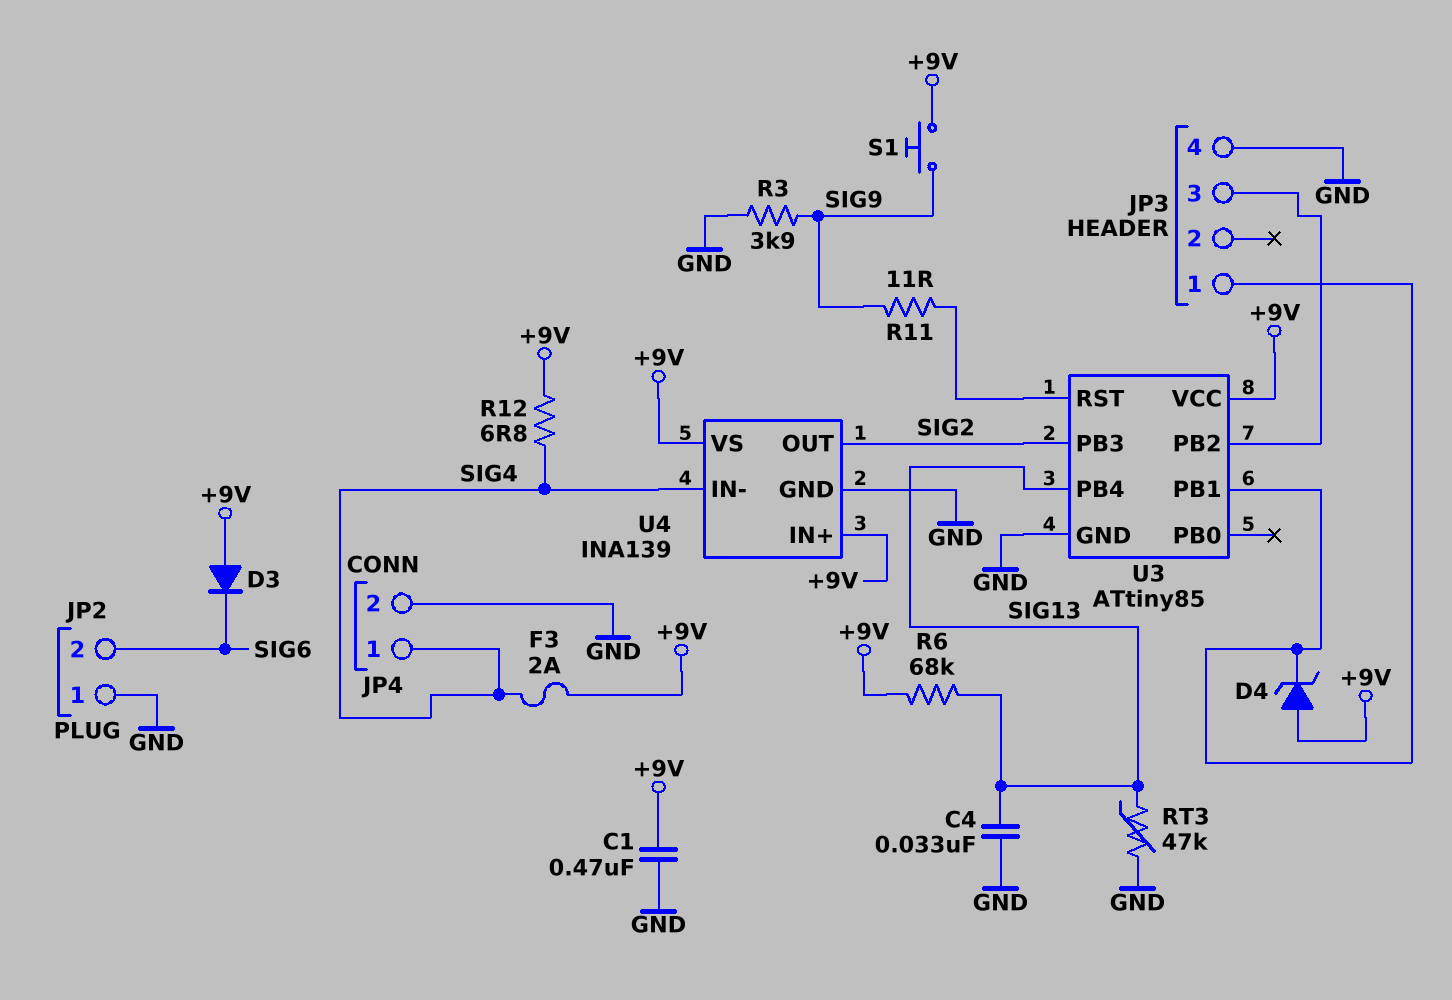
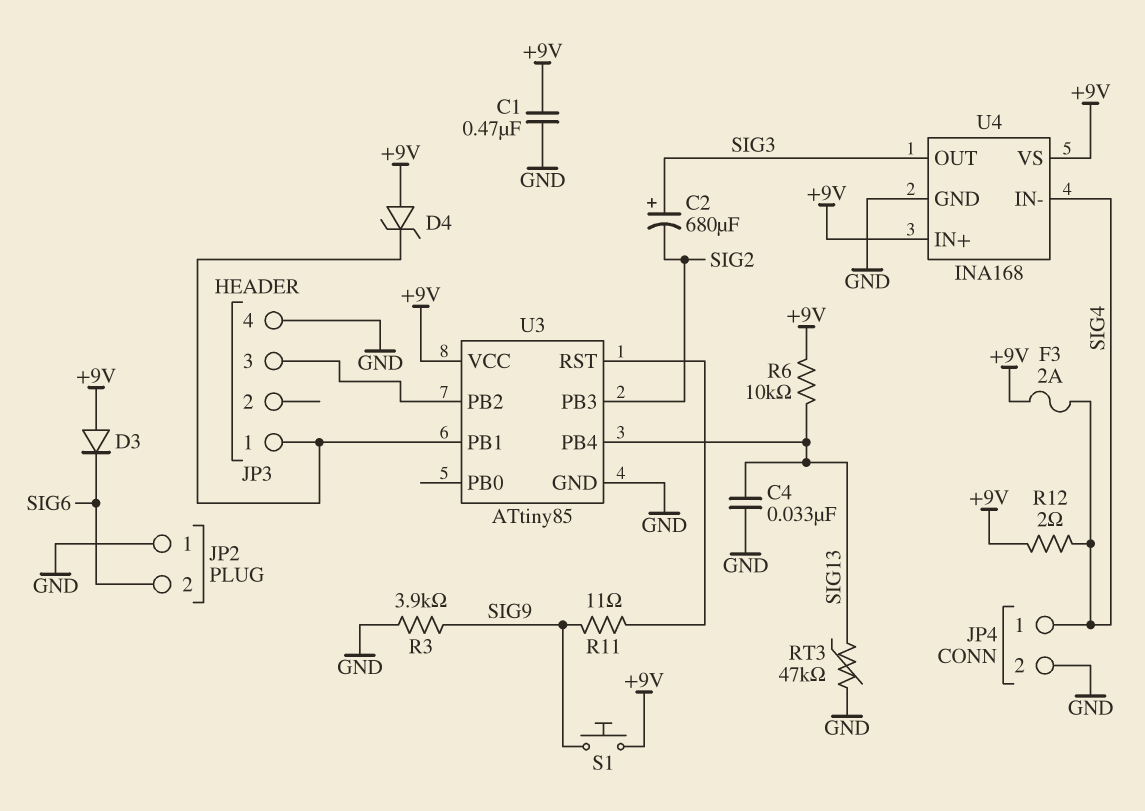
C2: none -> 680uF (plus SIG3, minus SIG2)
R6: 68k (+9V, SIG13) -> 10k (+9V, SIG13)
R12: 6.8 (+9V, SIG4) -> 2 (+9V, SIG4)
U4: INA139 -> INA168
U4 pin OUT: SIG2 -> SIG3

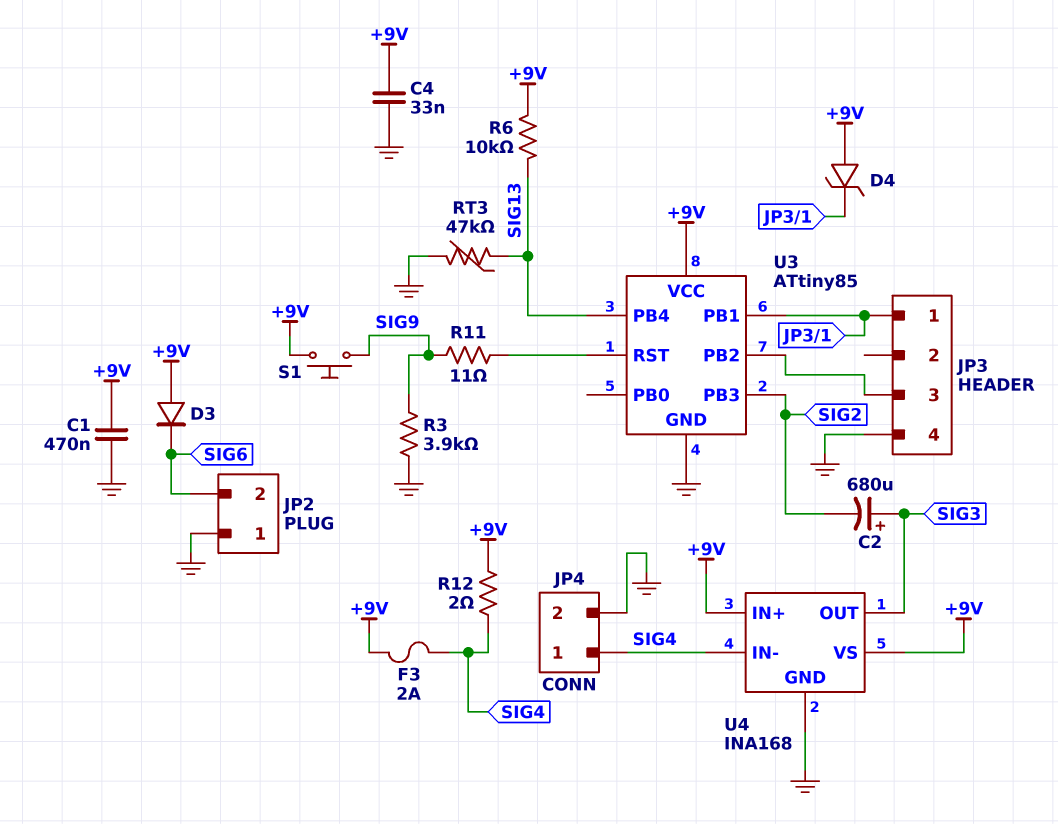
C4: 33nF (GND, SIG13) -> 33nF (+9V, GND)

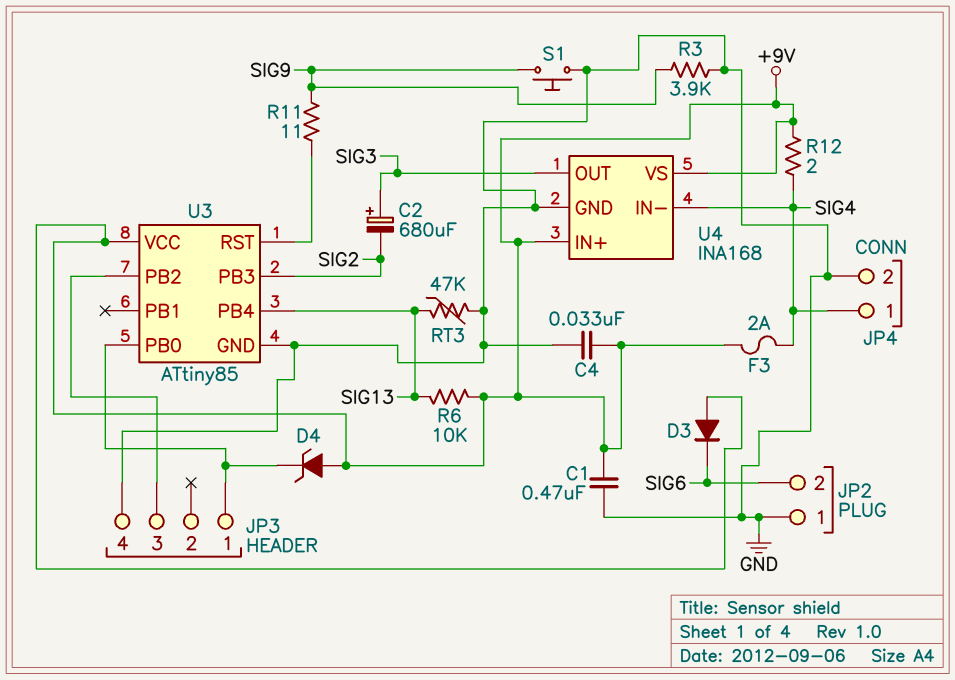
S1: button (+9V, SIG9) -> button (GND, SIG9)
U3 pin PB0: none -> JP3/1
U3 pin PB1: JP3/1 -> none

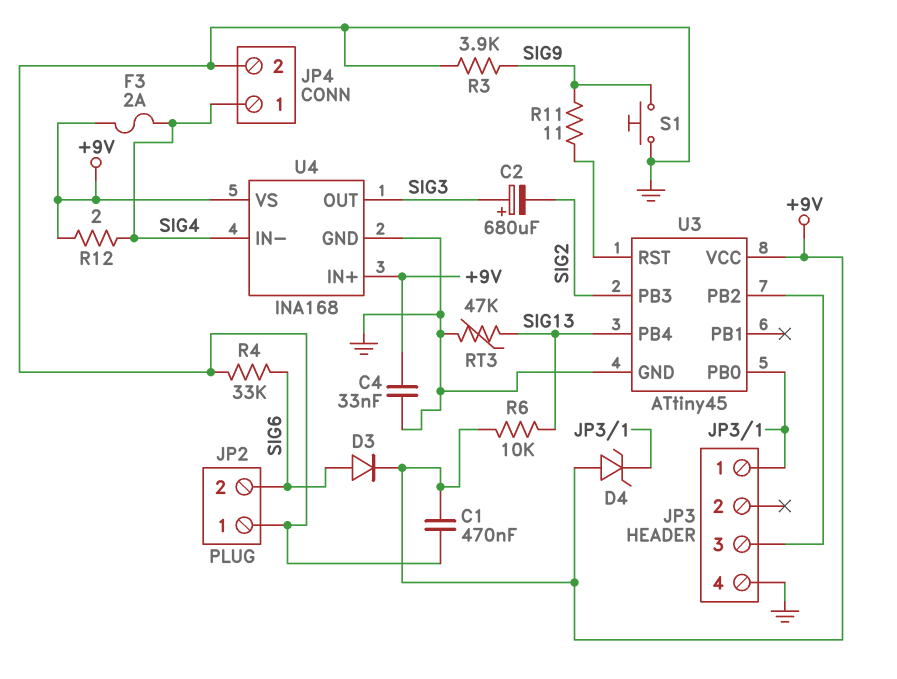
D3: diode (A +9V, K SIG6) -> diode (A SIG6, K +9V)
R4: none -> 33k (GND, SIG6)
U3: ATtiny85 -> ATtiny45

